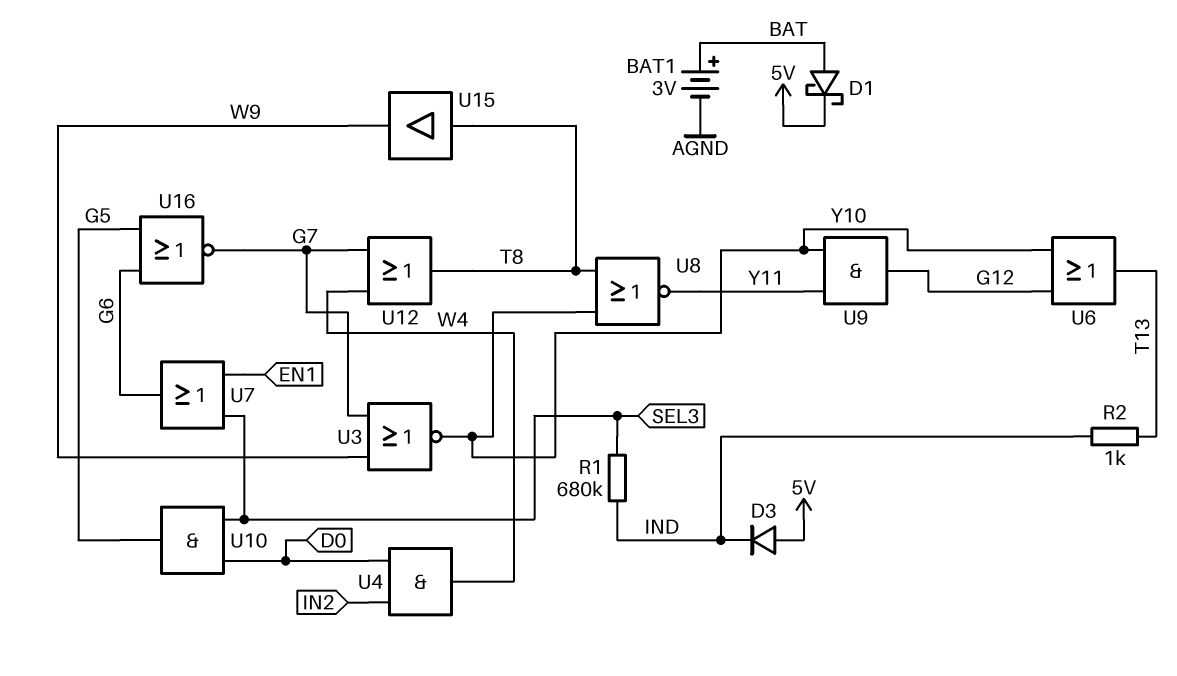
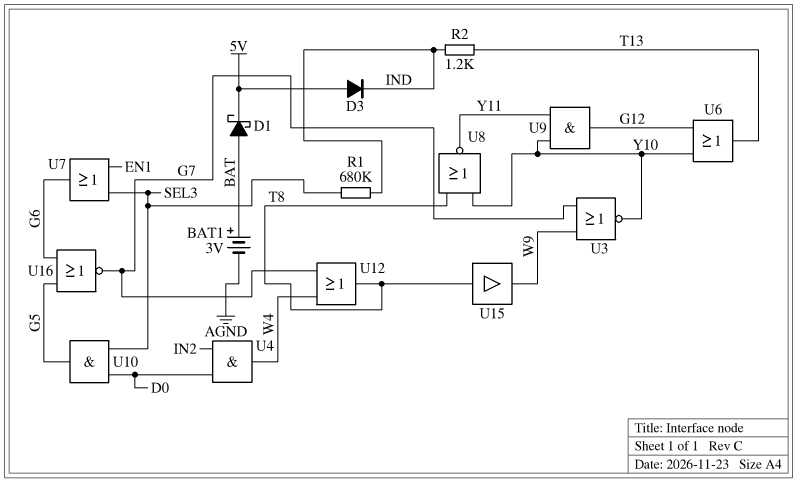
R2: 1k (IND, T13) -> 1.2k (IND, T13)

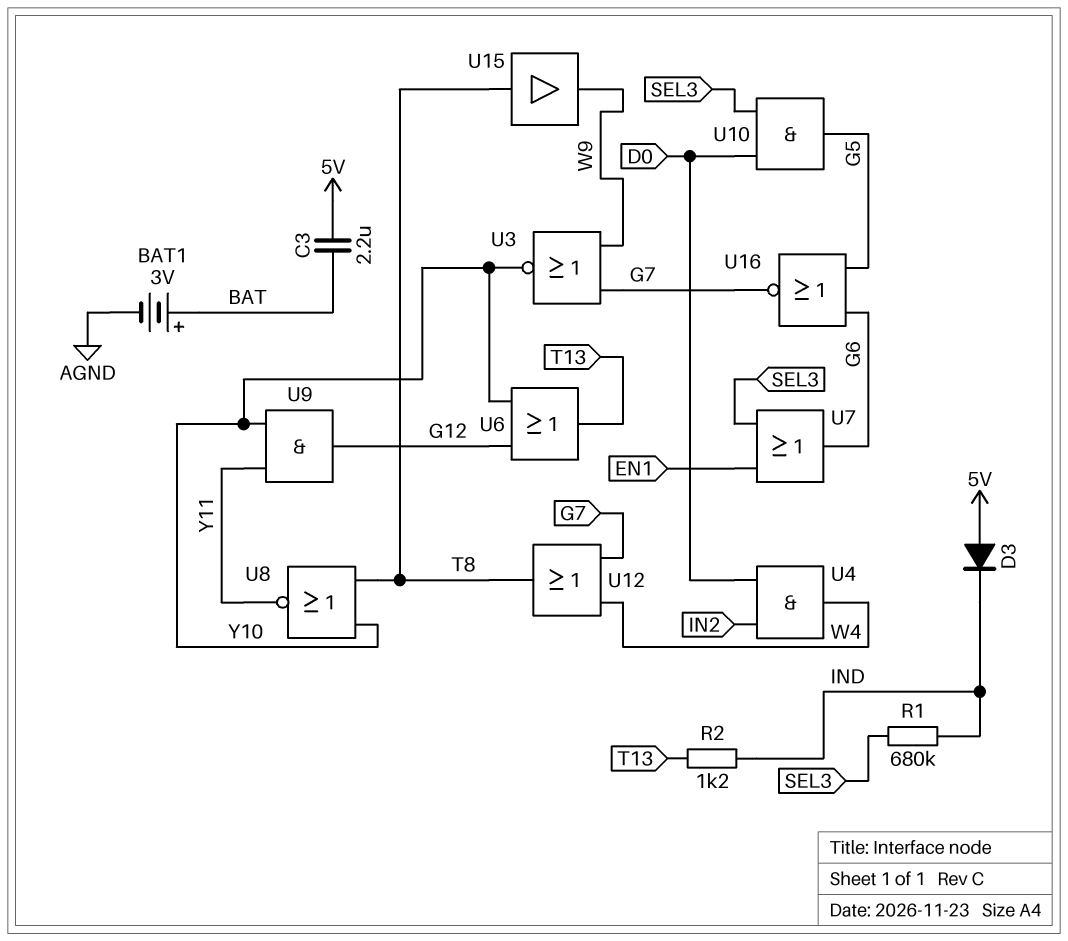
C3: none -> 2.2uF (5V, BAT)
D1: schottky (A BAT, K 5V) -> none

